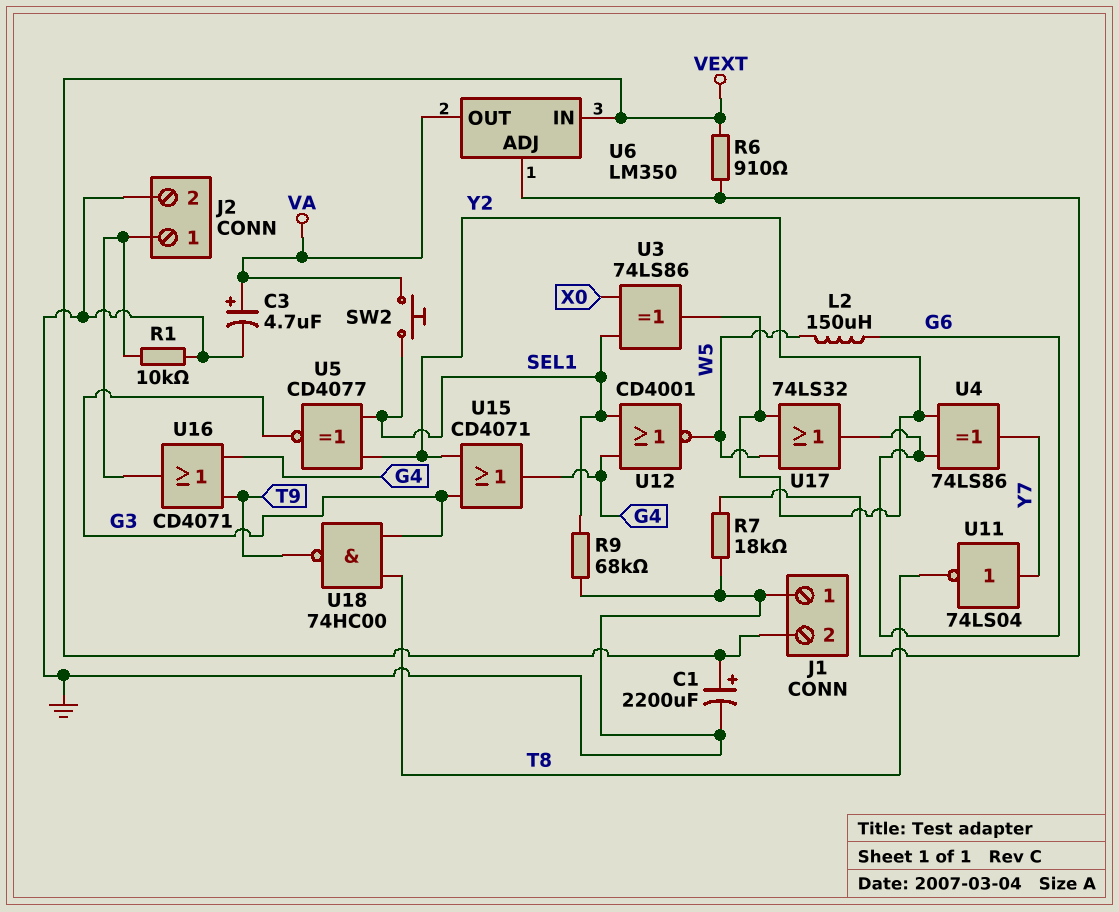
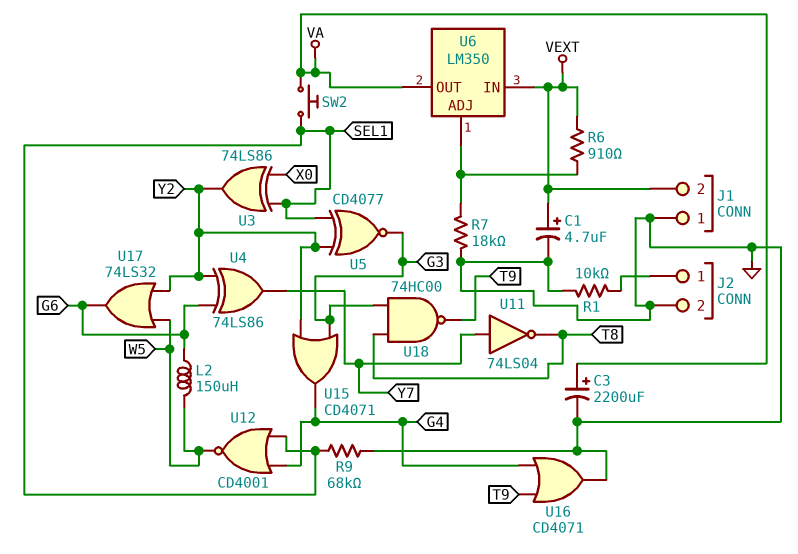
C1: 2200uF (plus VEXT, minus GND) -> 4.7uF (plus VEXT, minus GND)
C3: 4.7uF (plus VA, minus GND) -> 2200uF (plus VA, minus GND)
U16: OR CD4071 (in G4, in T9, out J2/1) -> OR CD4071 (in G4, in T9, out GND)

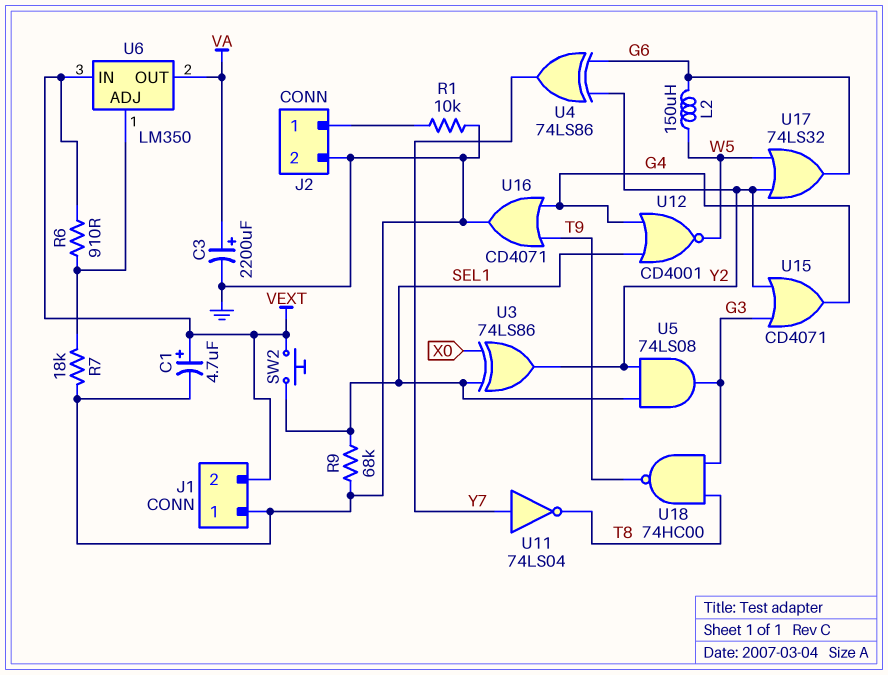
SW2: button (SEL1, VA) -> button (SEL1, VEXT)
U5: XNOR CD4077 (in SEL1, in Y2, out G3) -> AND 74LS08 (in SEL1, in Y2, out G3)

